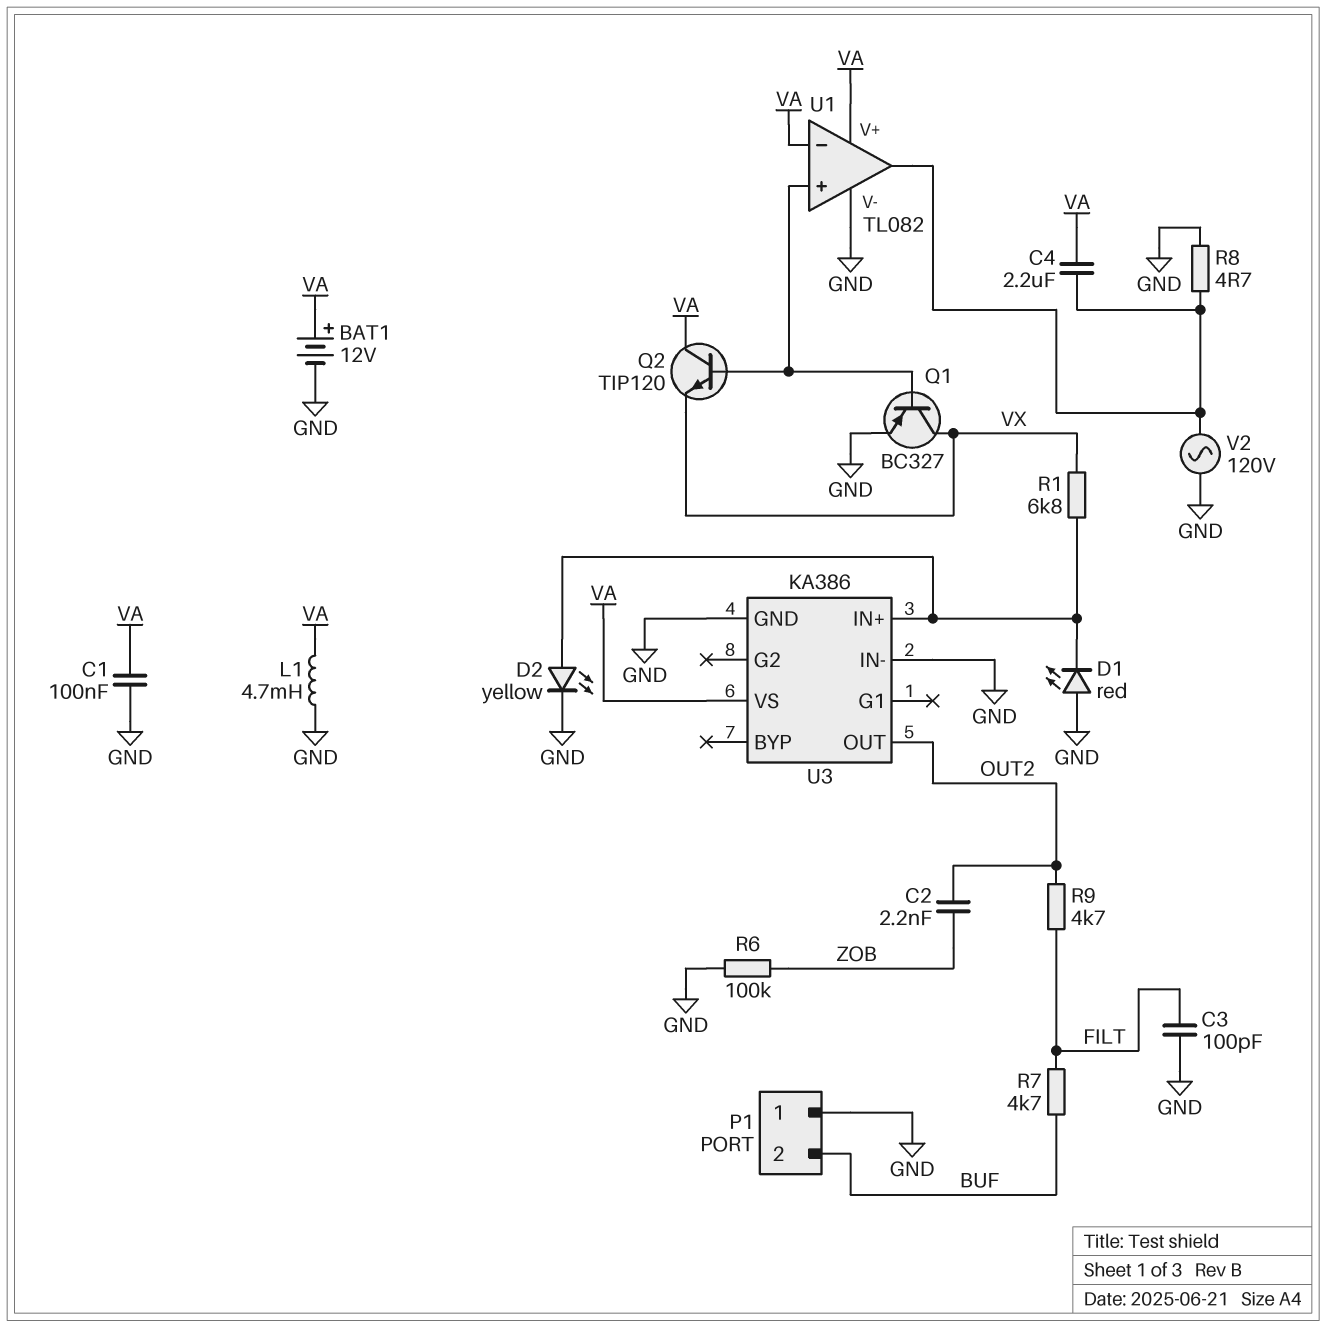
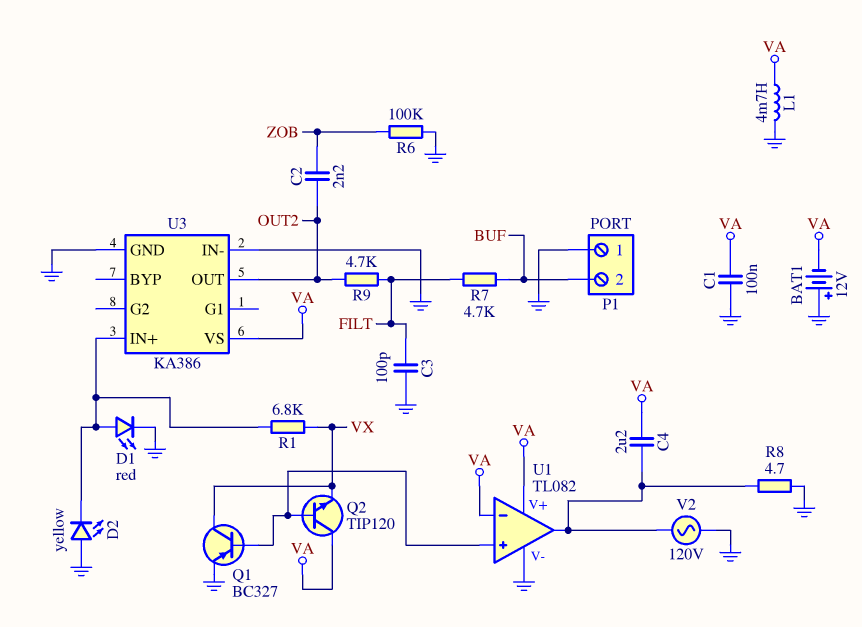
BAT1: 12V (plus VA, minus GND) -> 12V (plus GND, minus VA)
D1: LED red (A GND, K U3/IN+) -> LED red (A U3/IN+, K GND)
D2: LED yellow (A U3/IN+, K GND) -> LED yellow (A GND, K U3/IN+)

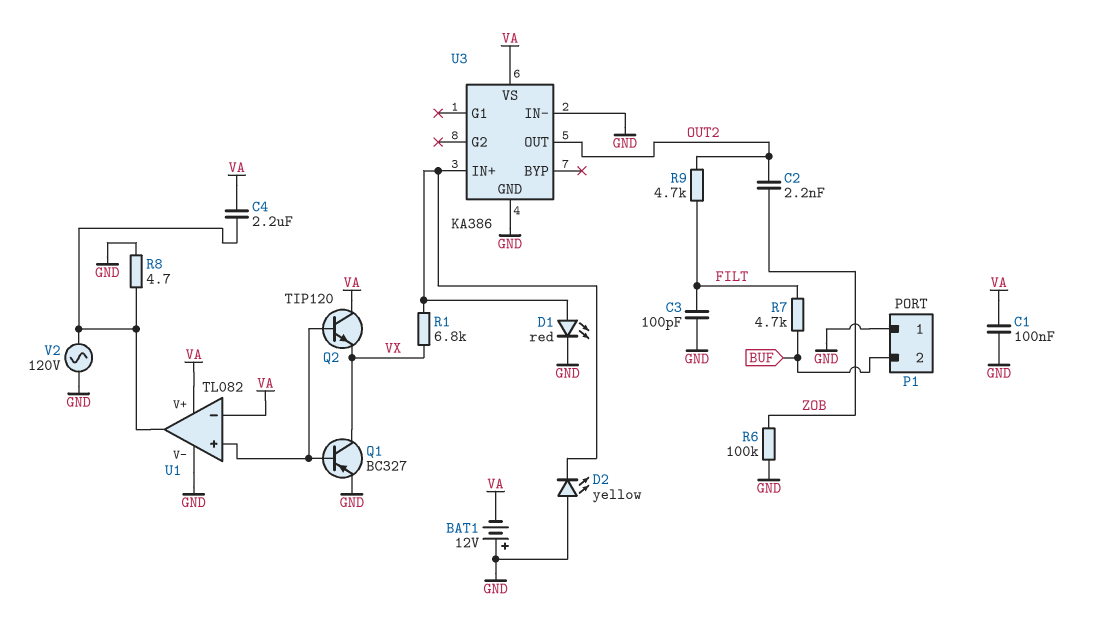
L1: 4.7mH (GND, VA) -> none

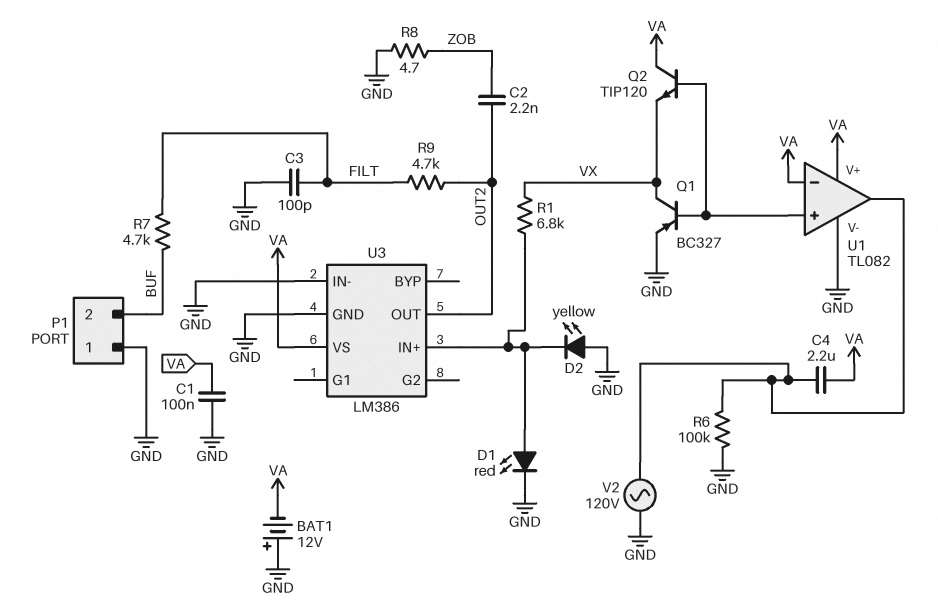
R6: 100k (GND, ZOB) -> 100k (GND, U1/out)
R8: 4.7 (GND, U1/out) -> 4.7 (GND, ZOB)
U3: KA386 -> LM386

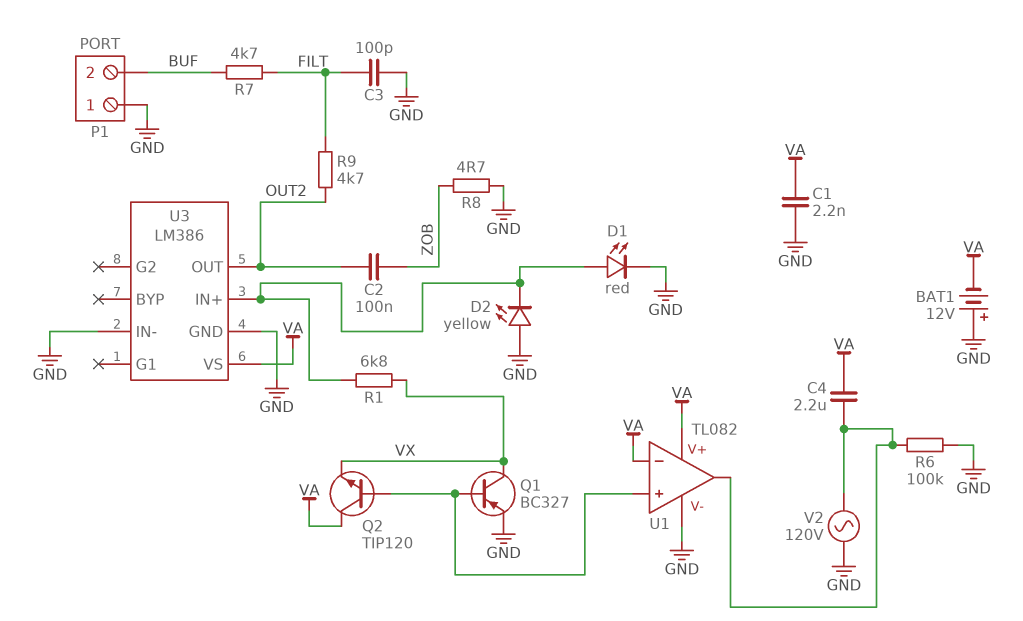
C1: 100nF (GND, VA) -> 2.2nF (GND, VA)
C2: 2.2nF (OUT2, ZOB) -> 100nF (OUT2, ZOB)

